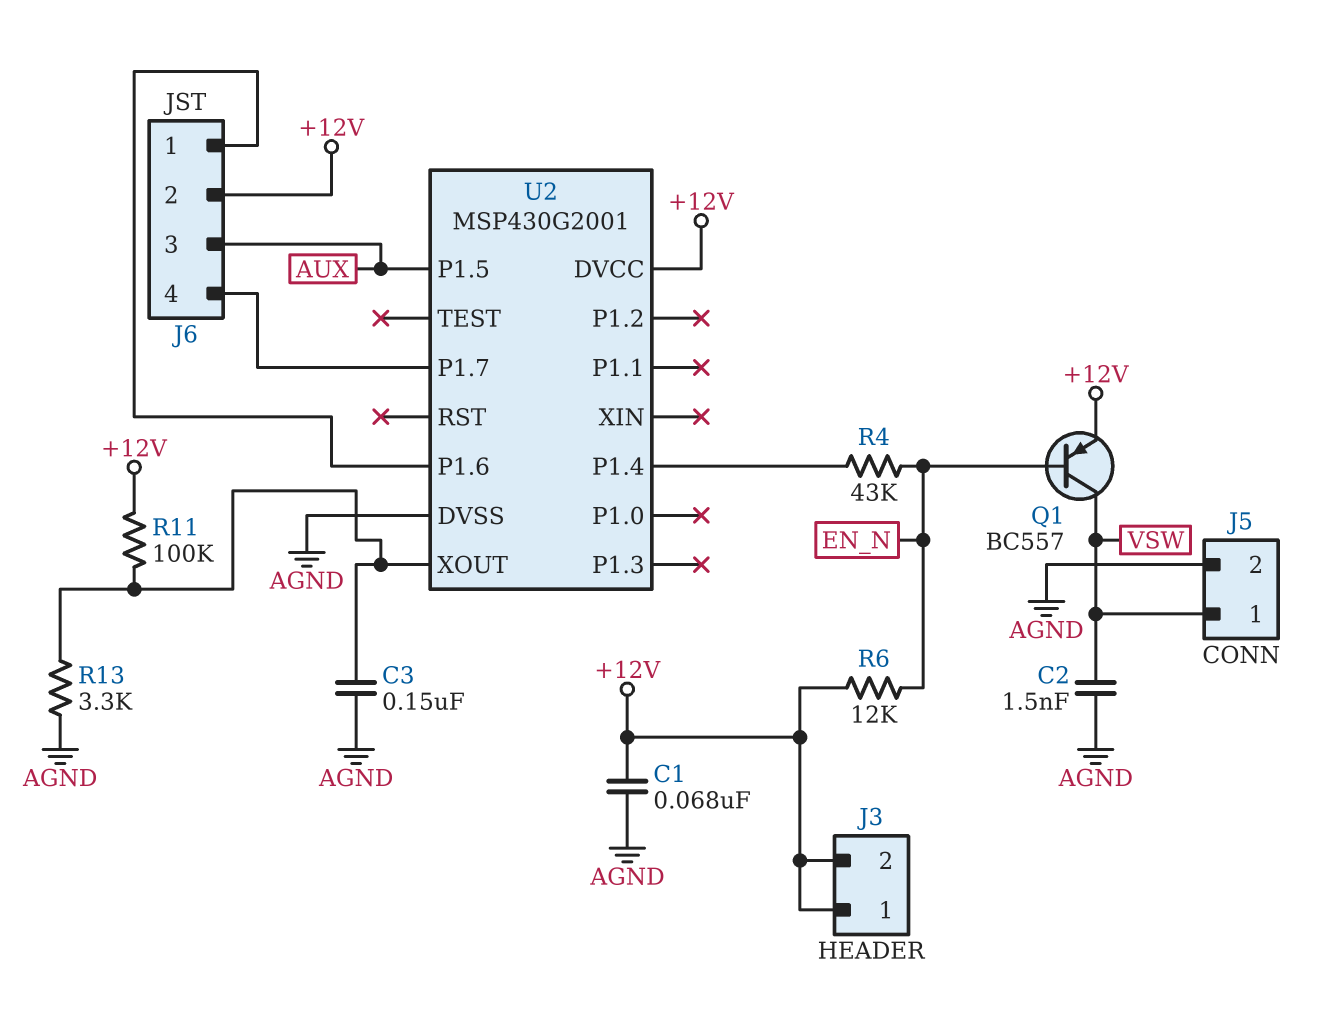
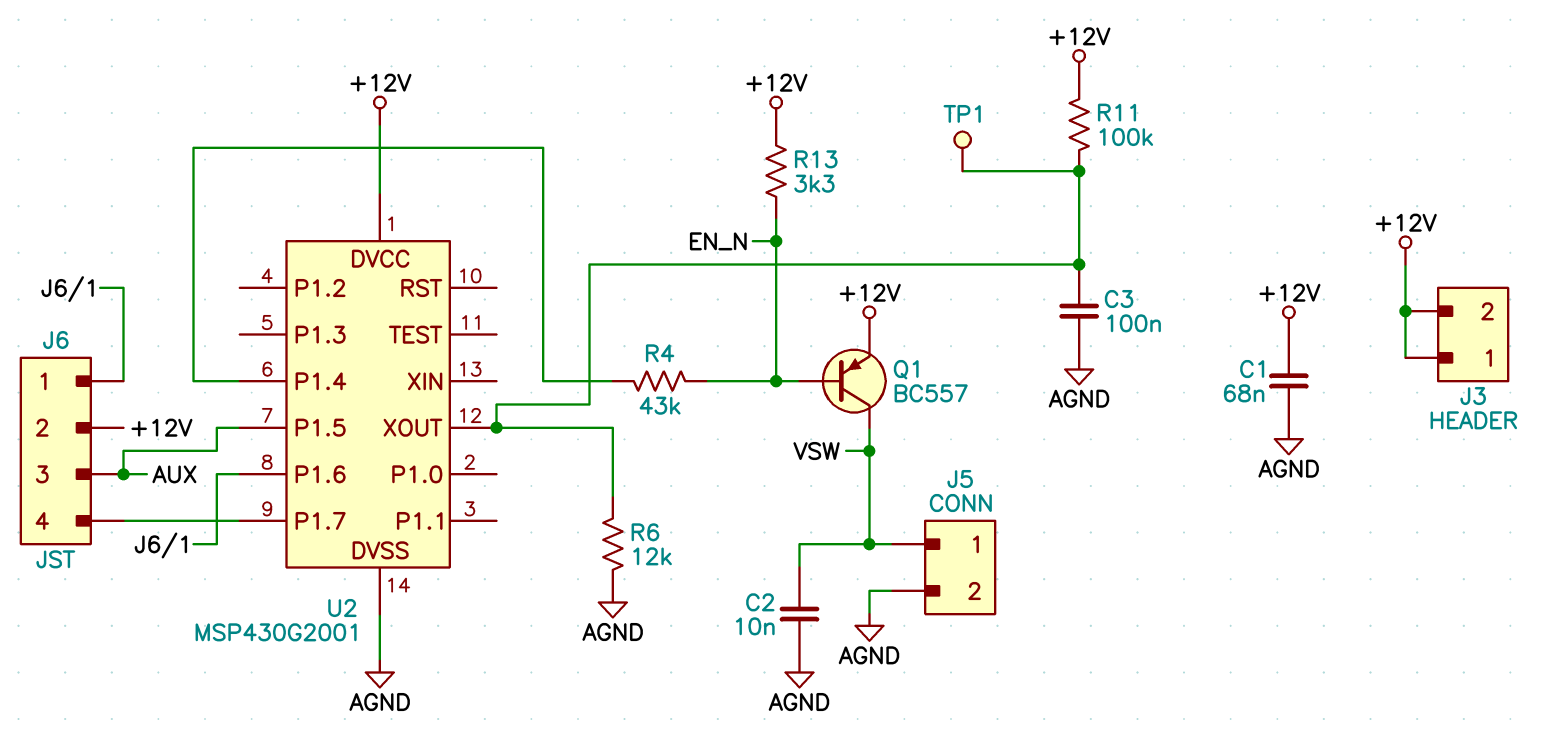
C2: 1.5nF (AGND, VSW) -> 10nF (AGND, VSW)
C3: 150nF (AGND, U2/XOUT) -> 100nF (AGND, U2/XOUT)
R6: 12k (+12V, EN_N) -> 12k (AGND, U2/XOUT)
R13: 3.3k (AGND, U2/XOUT) -> 3.3k (+12V, EN_N)
TP1: none -> test point (U2/XOUT)

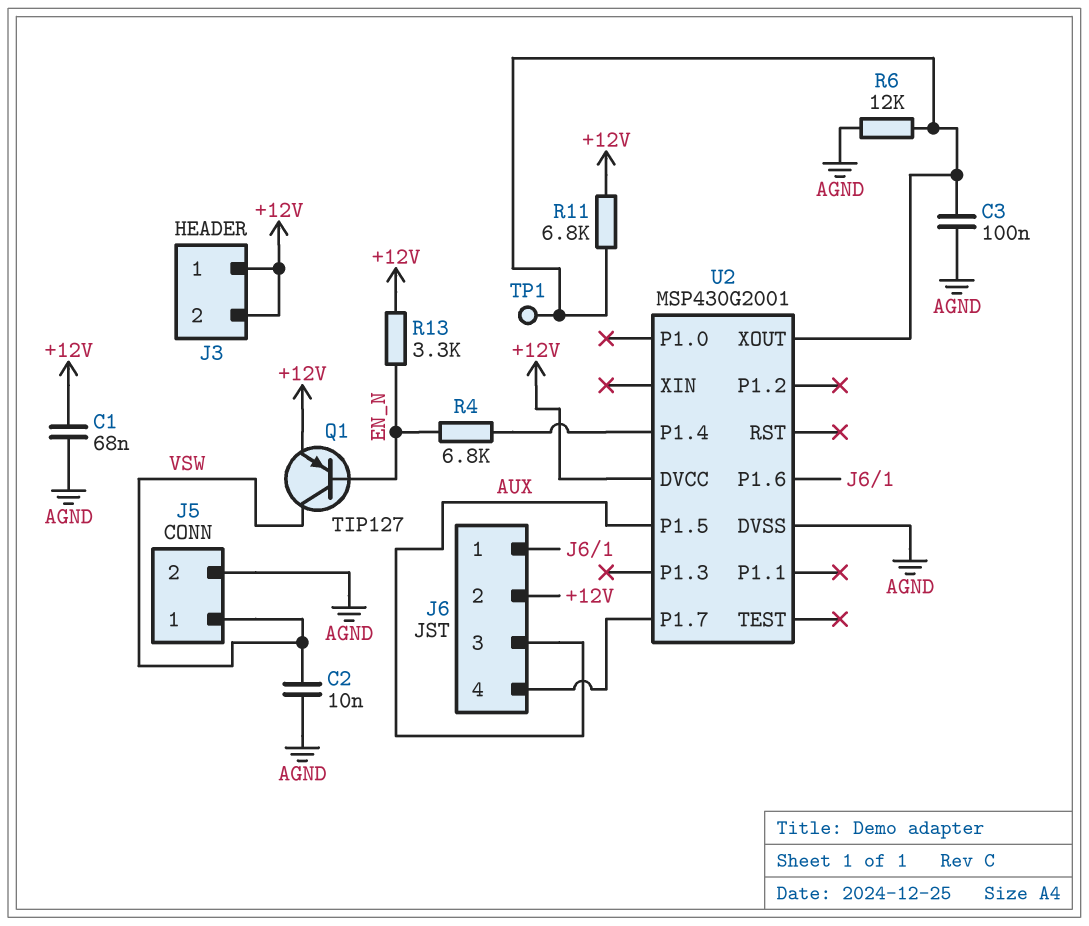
Q1: PNP BC557 (B EN_N, C VSW, E +12V) -> PNP TIP127 (B EN_N, C VSW, E +12V)
R4: 43k (EN_N, U2/P1.4) -> 6.8k (EN_N, U2/P1.4)
R11: 100k (+12V, U2/XOUT) -> 6.8k (+12V, U2/XOUT)

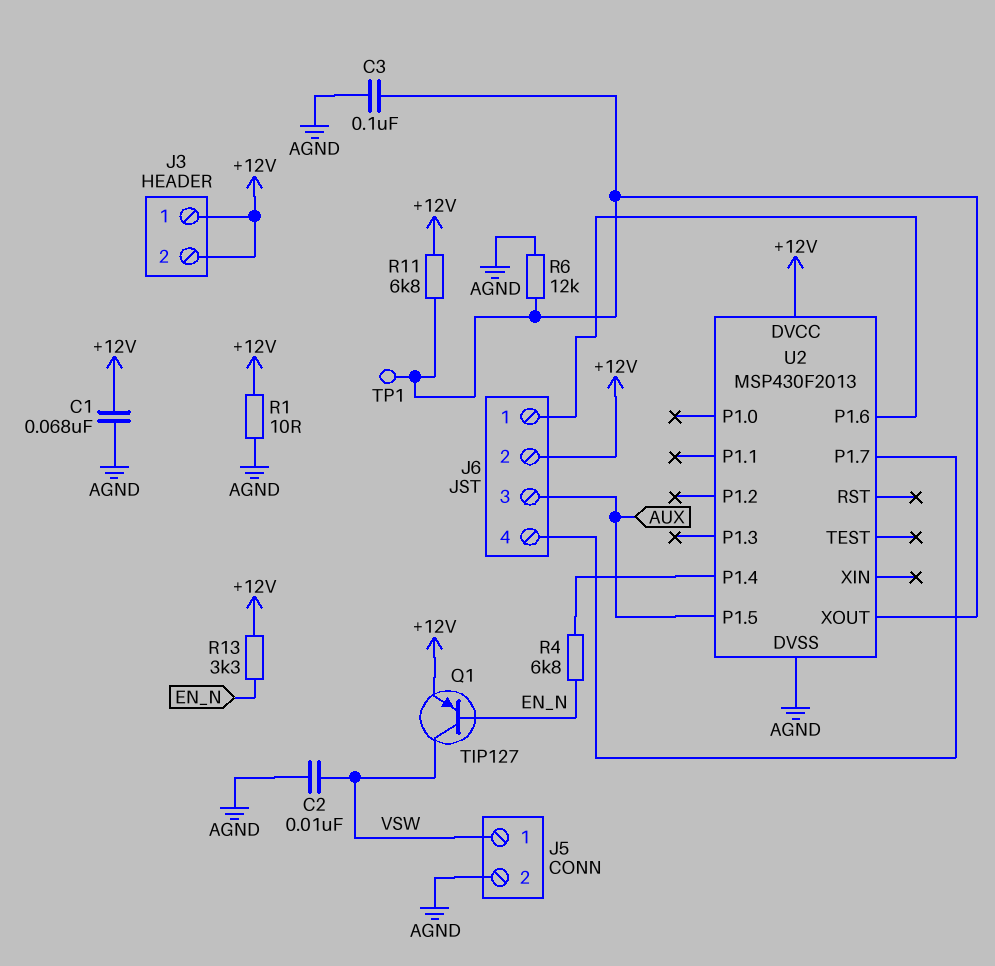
R1: none -> 10 (+12V, AGND)
U2: MSP430G2001 -> MSP430F2013

